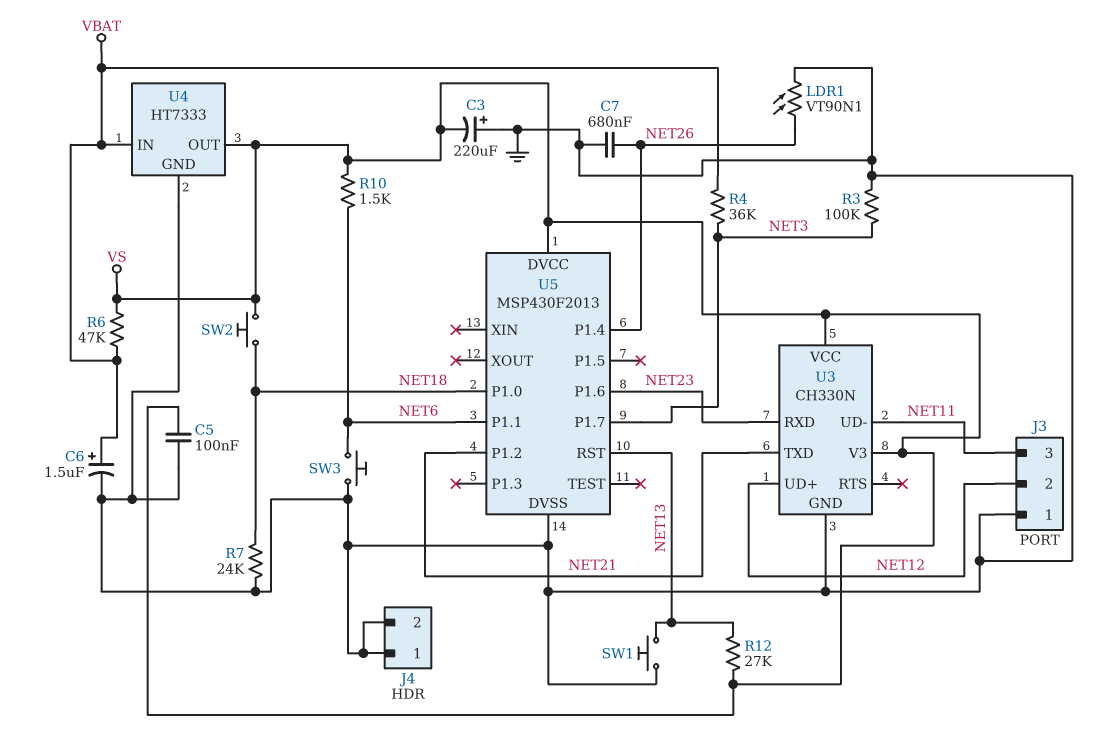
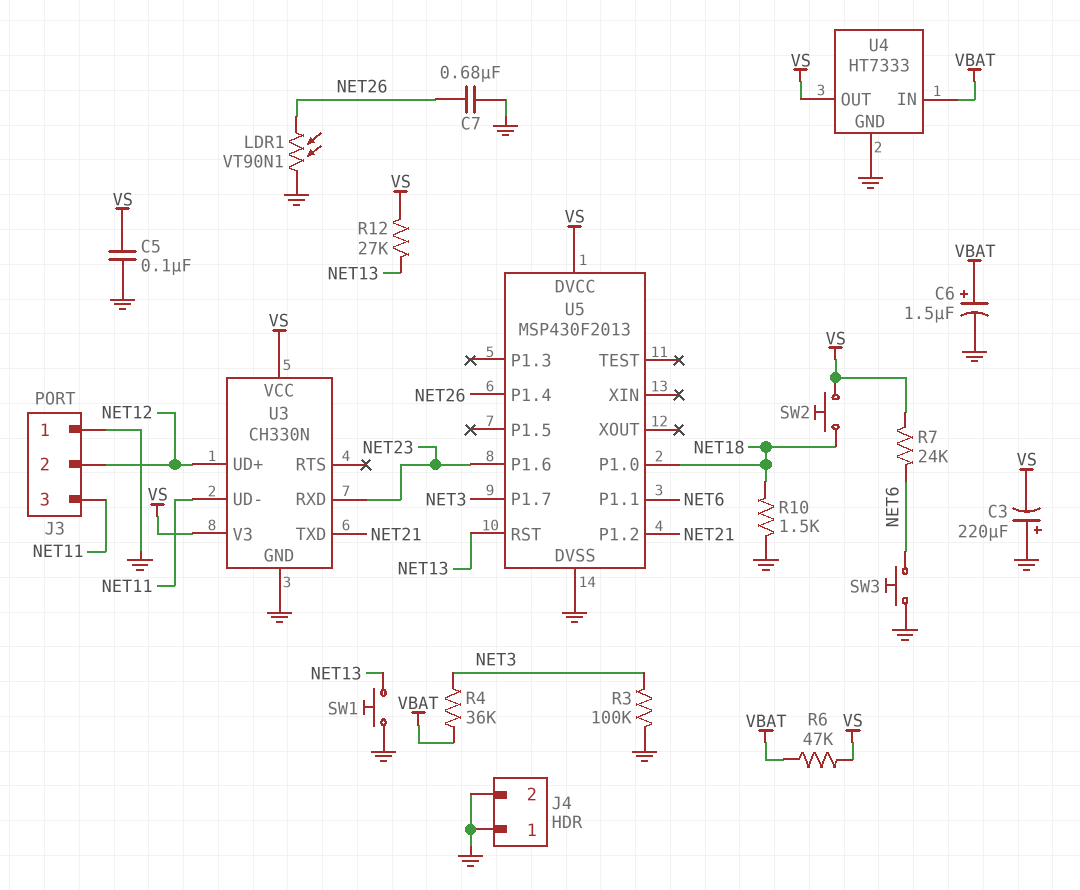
R7: 24k (GND, NET18) -> 24k (NET6, VS)
R10: 1.5k (NET6, VS) -> 1.5k (GND, NET18)

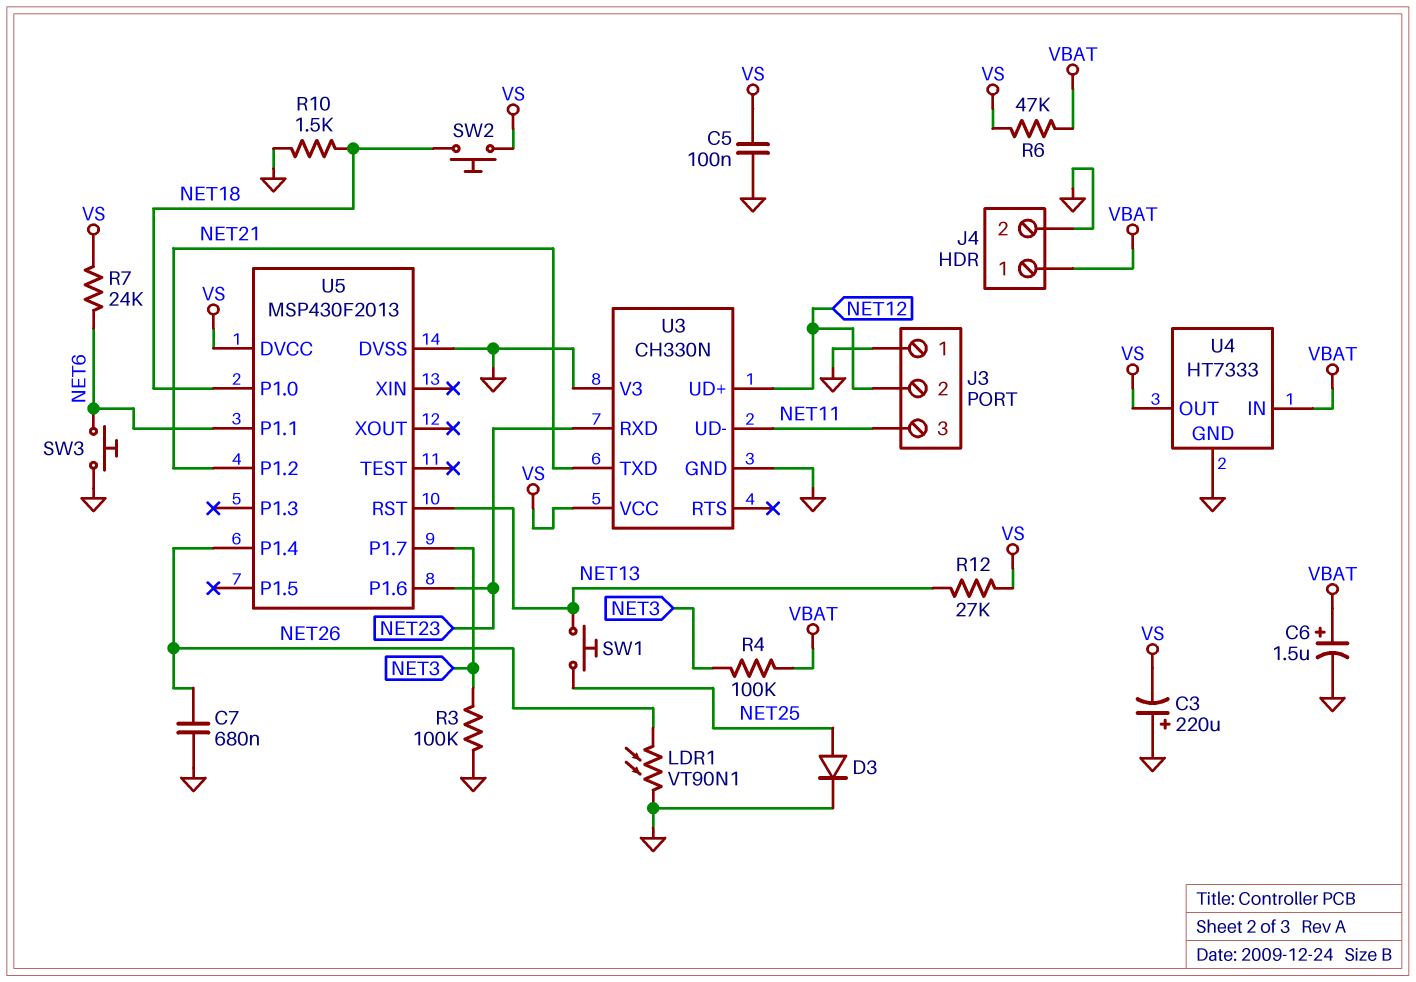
D3: none -> diode (A NET25, K GND)
J4 pin 1: GND -> VBAT
R4: 36k (NET3, VBAT) -> 100k (NET3, VBAT)
SW1: button (GND, NET13) -> button (NET13, NET25)
U3 pin V3: VS -> GND

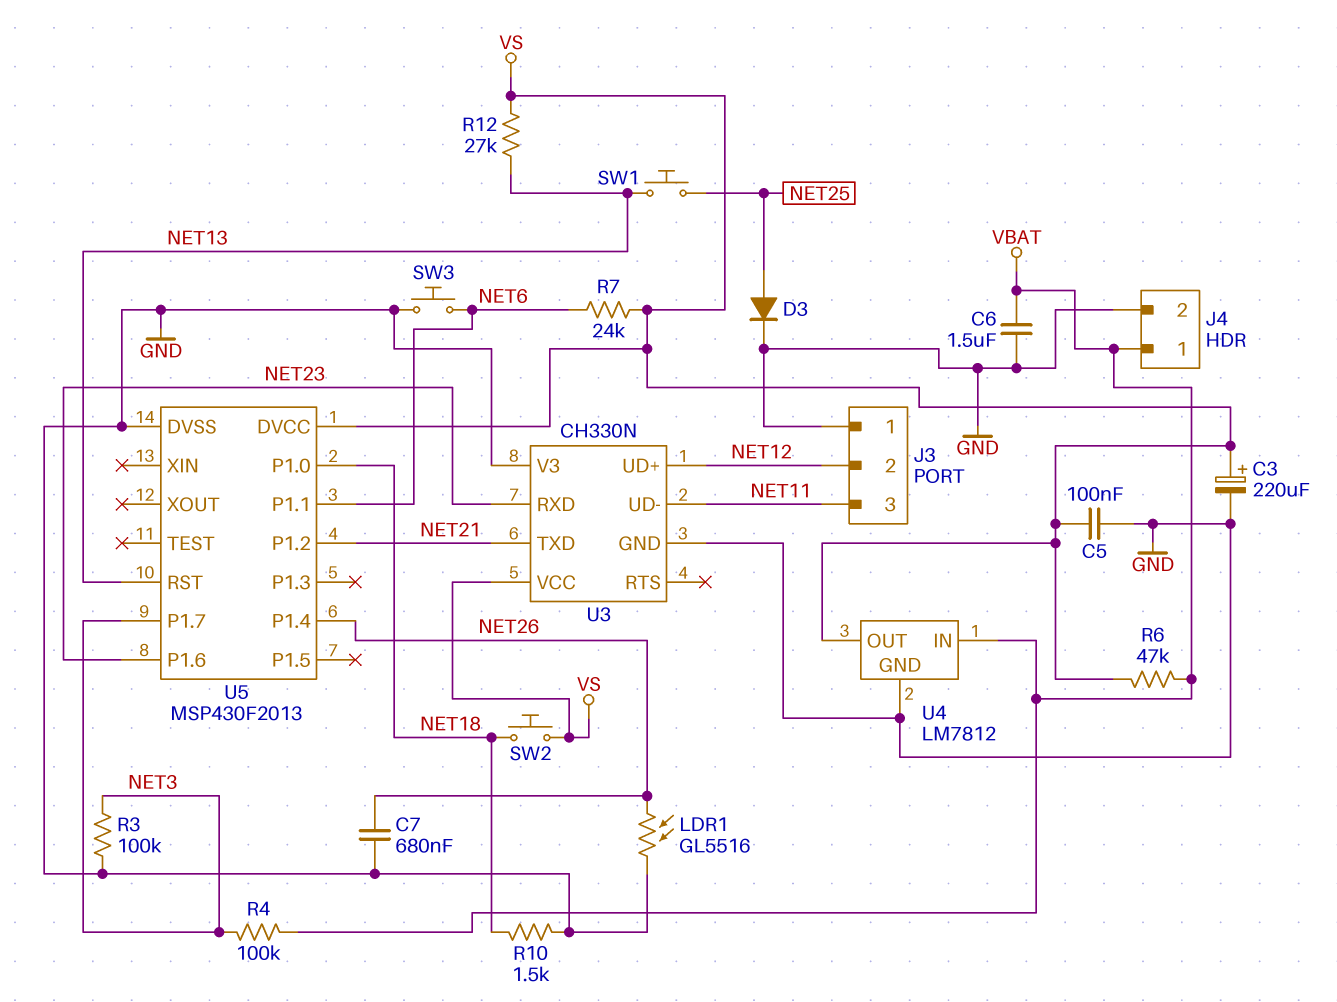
C3: 220uF (plus GND, minus VS) -> 220uF (plus VS, minus GND)
C6: 1.5uF (plus VBAT, minus GND) -> 1.5uF (GND, VBAT)
LDR1: VT90N1 (GND, NET26) -> GL5516 (GND, NET26)
U4: HT7333 -> LM7812

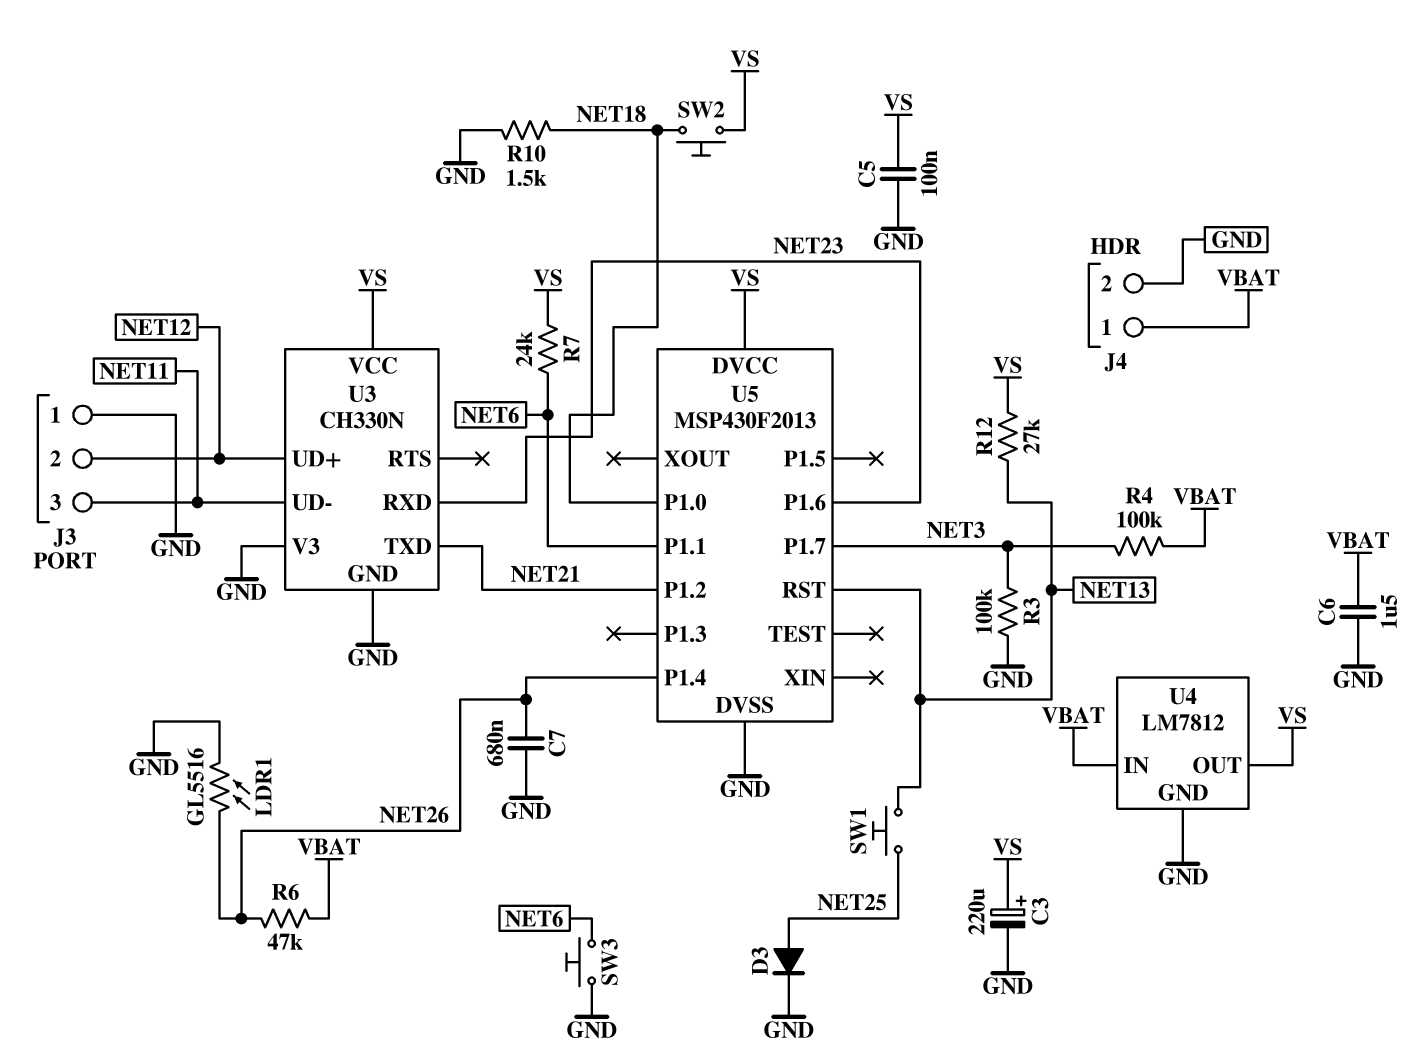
R6: 47k (VBAT, VS) -> 47k (NET26, VBAT)

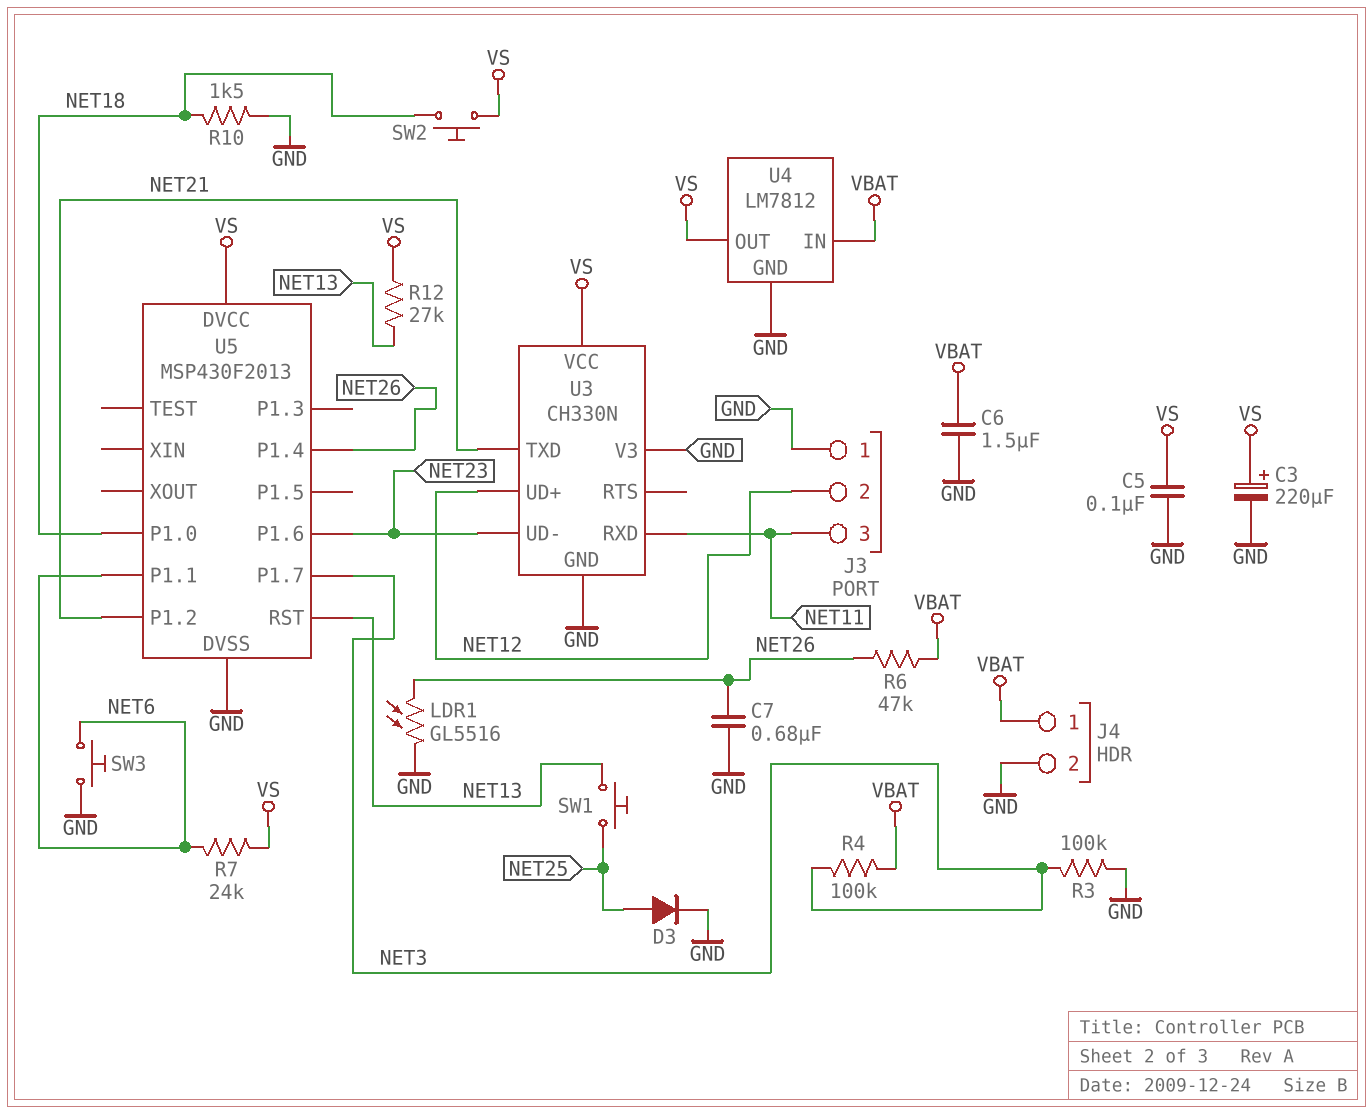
U3 pin RXD: NET23 -> NET11
U3 pin UD-: NET11 -> NET23

